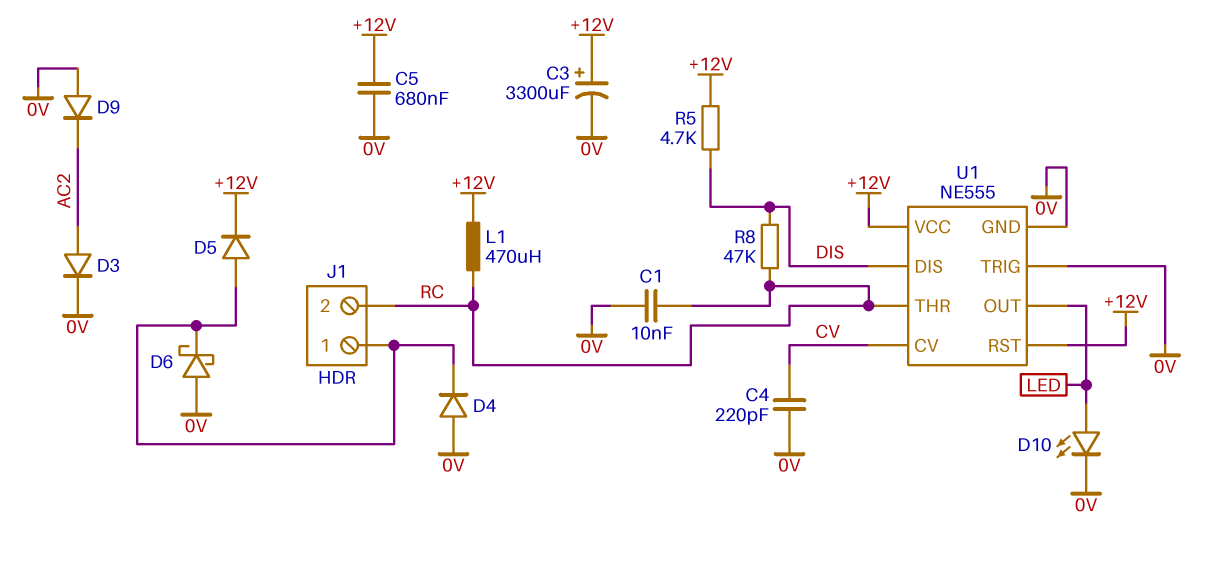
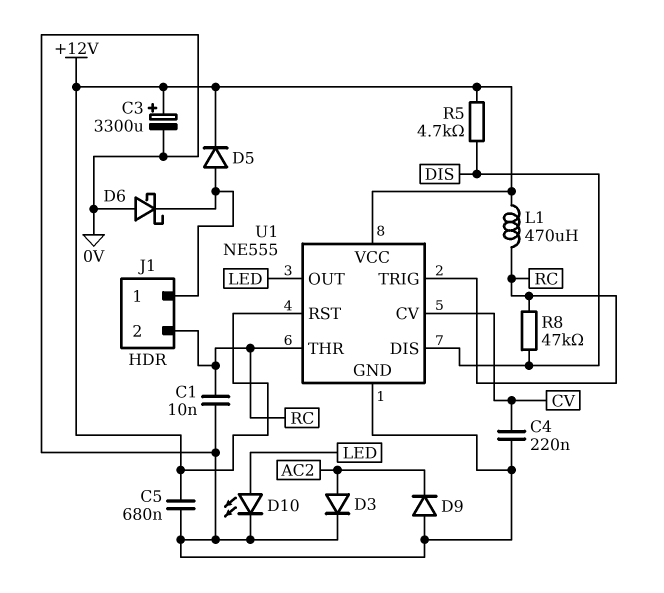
C4: 220pF (0V, CV) -> 220nF (0V, CV)
D4: diode (A 0V, K J1/1) -> none
U1 pin TRIG: 0V -> RC

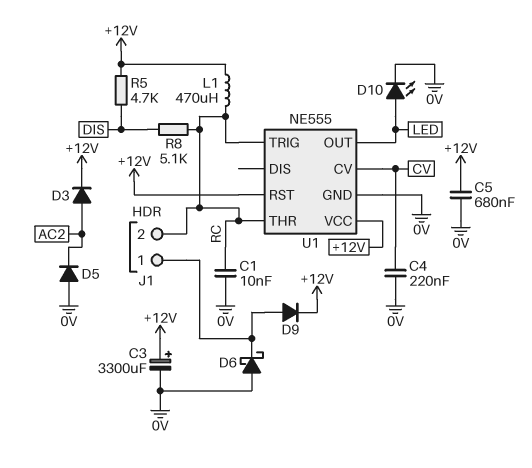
D3: diode (A AC2, K 0V) -> diode (A AC2, K +12V)
D5: diode (A J1/1, K +12V) -> diode (A 0V, K AC2)
D9: diode (A 0V, K AC2) -> diode (A J1/1, K +12V)
R8: 47k (DIS, RC) -> 5.1k (DIS, RC)
U1 pin DIS: DIS -> none

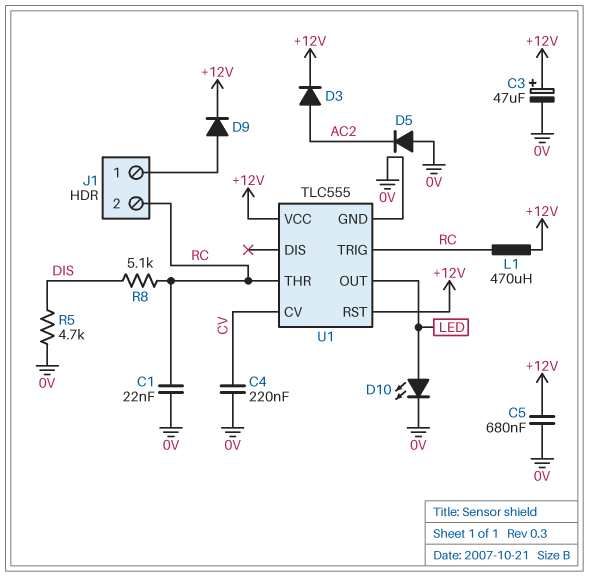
C1: 10nF (0V, RC) -> 22nF (0V, RC)
C3: 3300uF (plus +12V, minus 0V) -> 47uF (plus +12V, minus 0V)
D6: schottky (A 0V, K J1/1) -> none
R5: 4.7k (+12V, DIS) -> 4.7k (0V, DIS)
U1: NE555 -> TLC555

